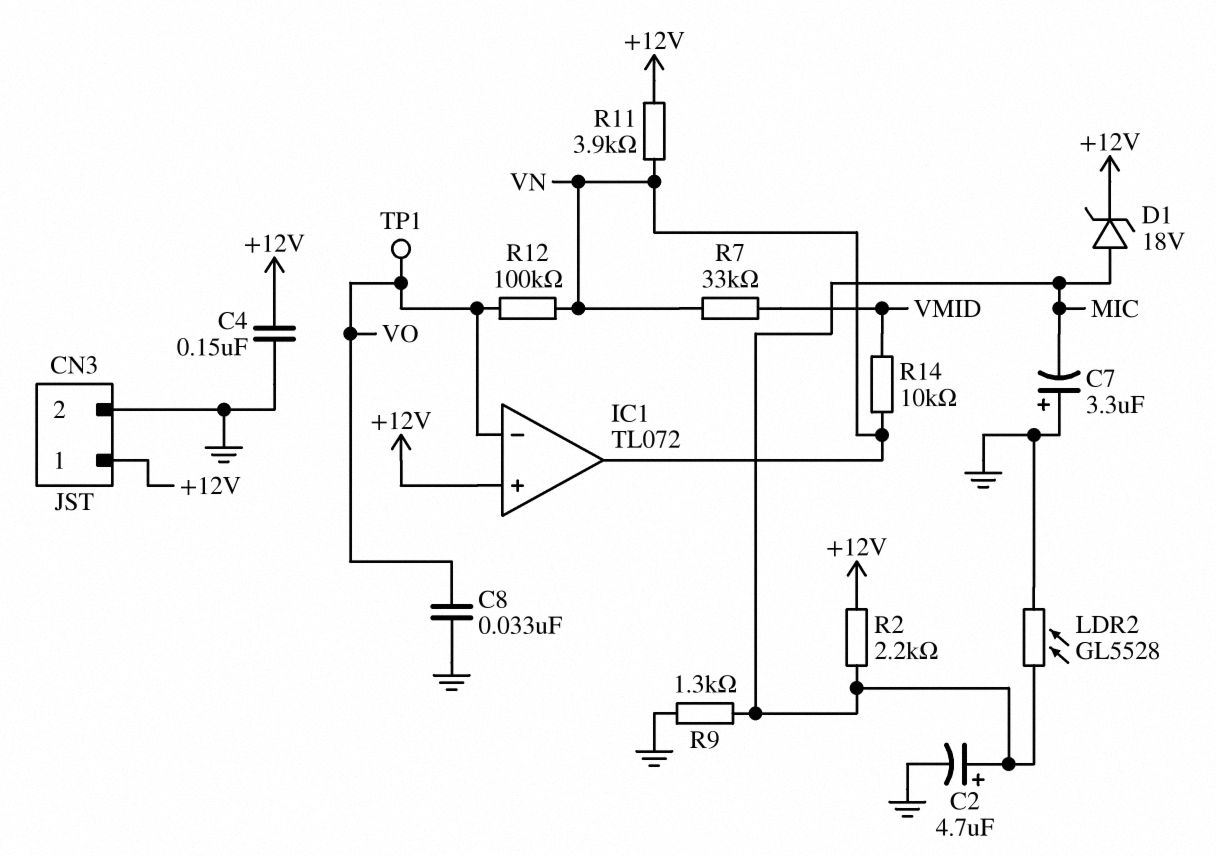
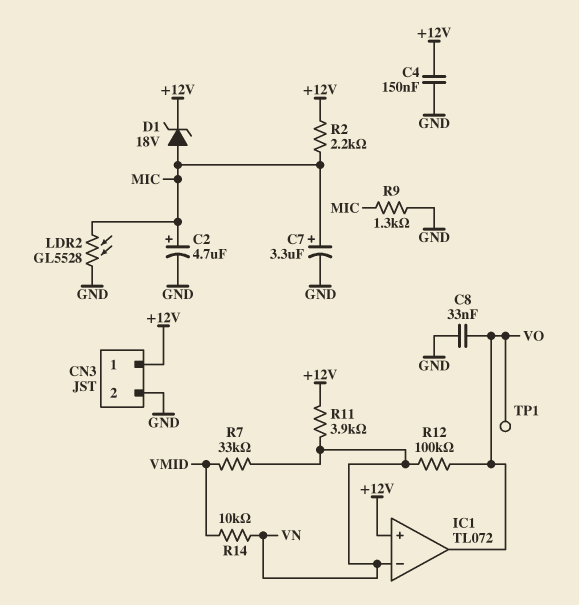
C7: 3.3uF (plus GND, minus MIC) -> 3.3uF (plus MIC, minus GND)
IC1 pin in-: VO -> VN
IC1 pin out: VN -> VO

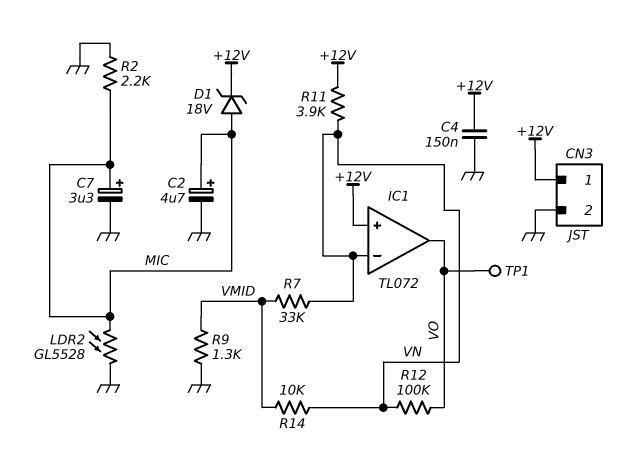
C8: 33nF (GND, VO) -> none
R2: 2.2k (+12V, MIC) -> 2.2k (GND, MIC)
R9: 1.3k (GND, MIC) -> 1.3k (GND, VMID)

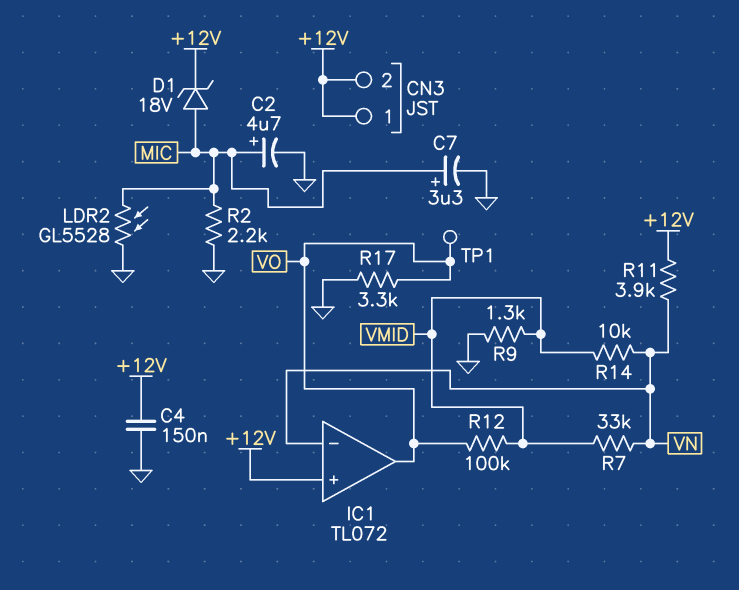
CN3 pin 2: GND -> +12V
R12: 100k (VN, VO) -> 100k (VMID, VO)
R17: none -> 3.3k (GND, VO)

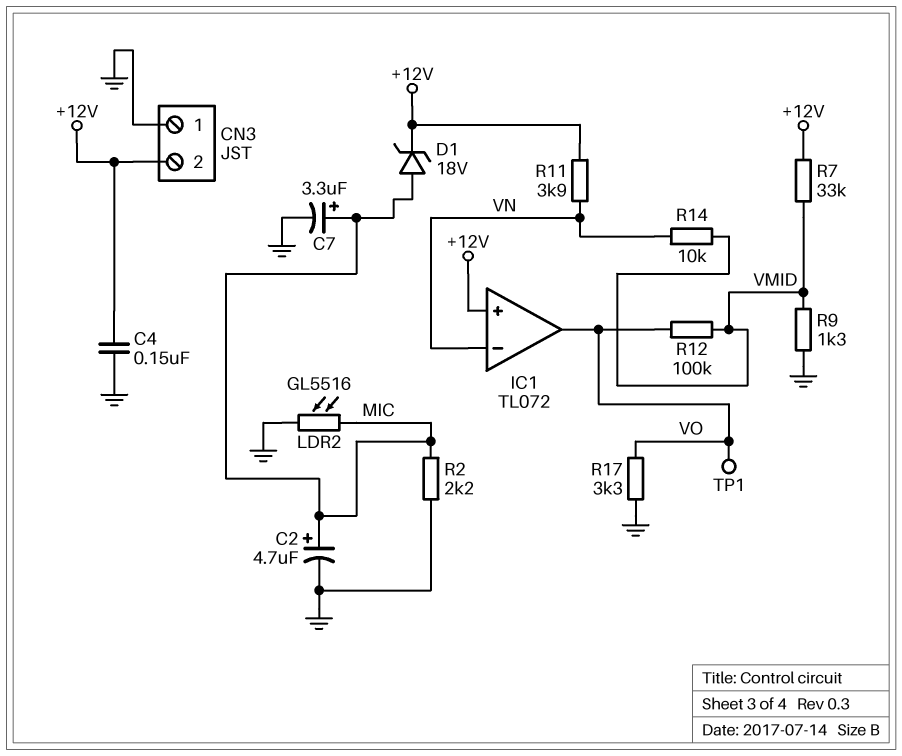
CN3 pin 1: +12V -> GND
LDR2: GL5528 (GND, MIC) -> GL5516 (GND, MIC)
R7: 33k (VMID, VN) -> 33k (+12V, VMID)

